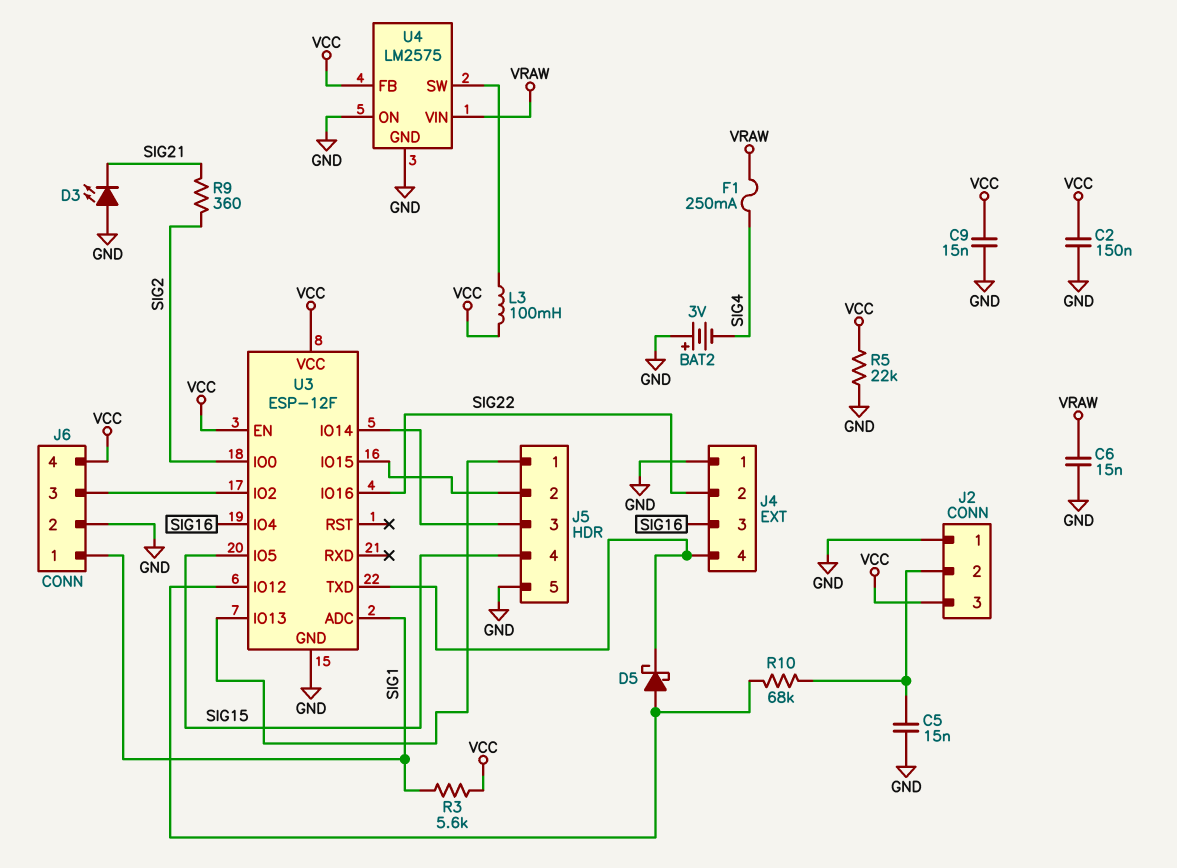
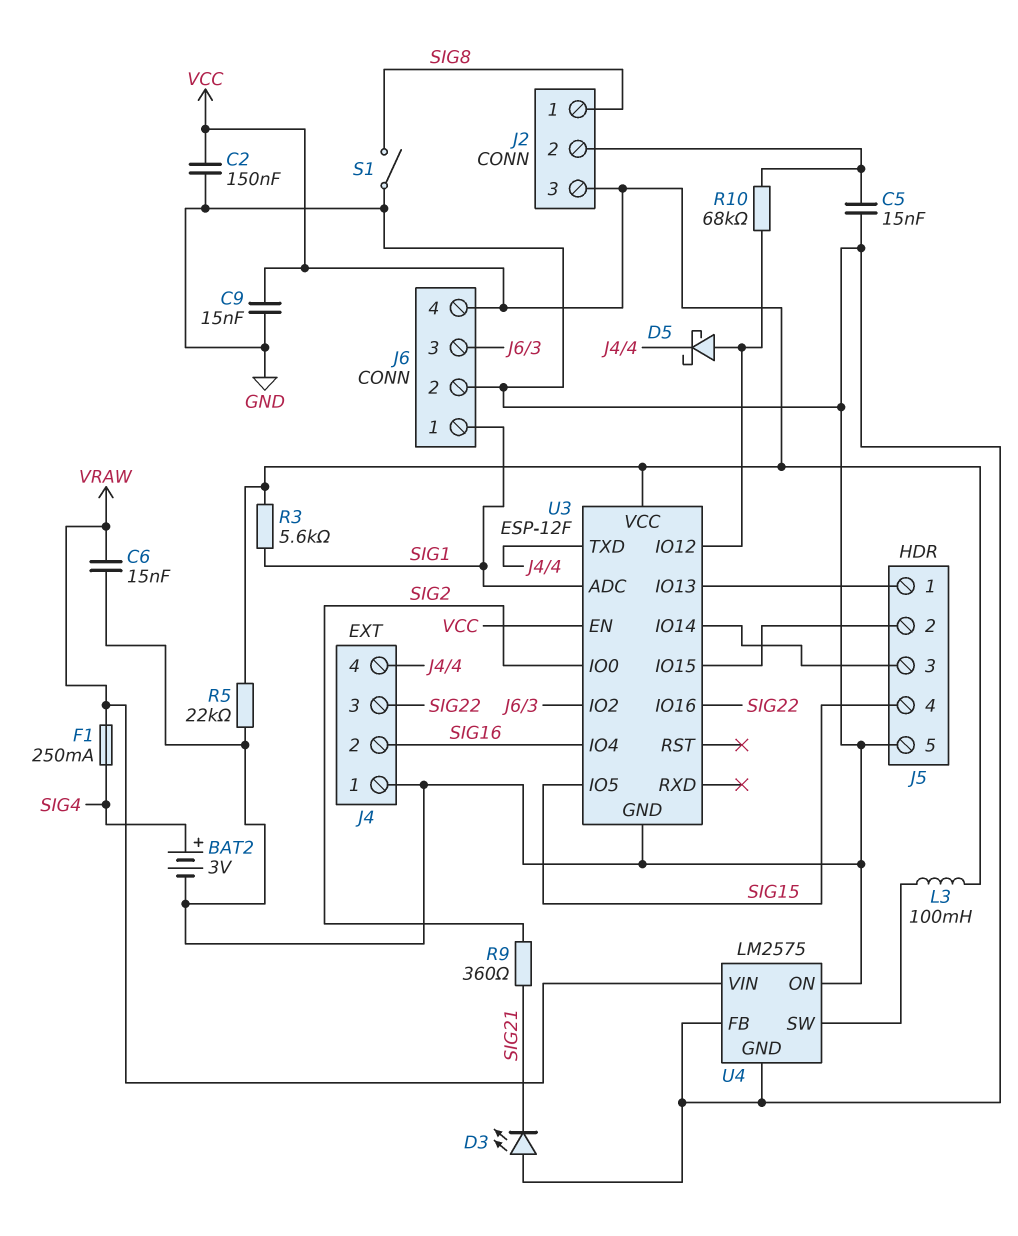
BAT2: 3V (plus GND, minus SIG4) -> 3V (plus SIG4, minus GND)
J2 pin 1: GND -> SIG8
J4 pin 2: SIG22 -> SIG16
J4 pin 3: SIG16 -> SIG22
S1: none -> switch (GND, SIG8)
U4 pin FB: VCC -> GND

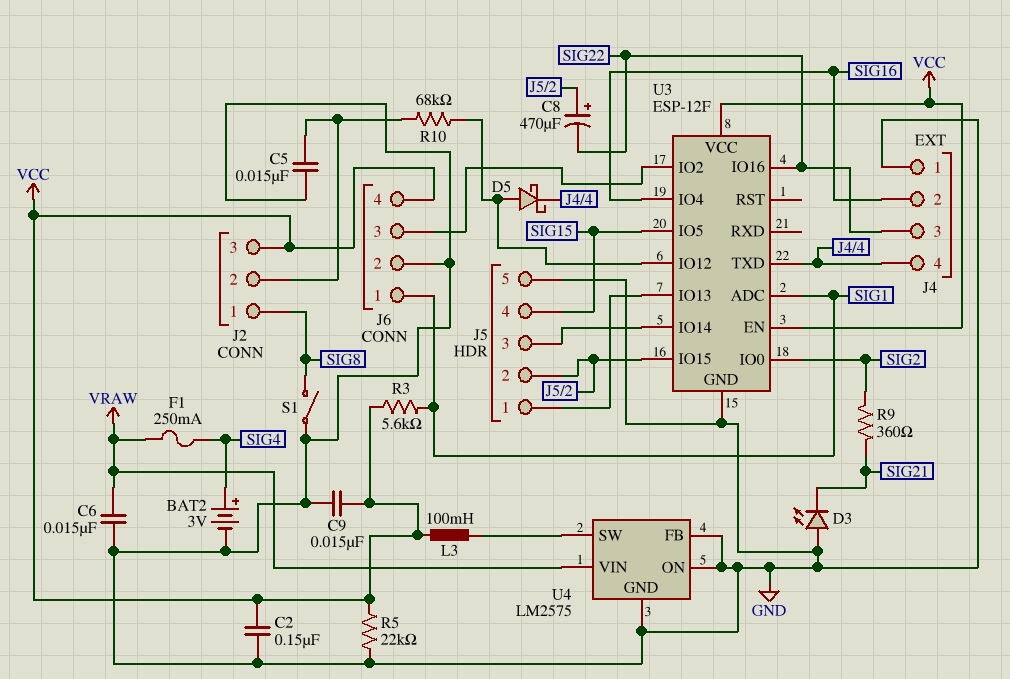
C8: none -> 470uF (plus J5/2, minus SIG22)

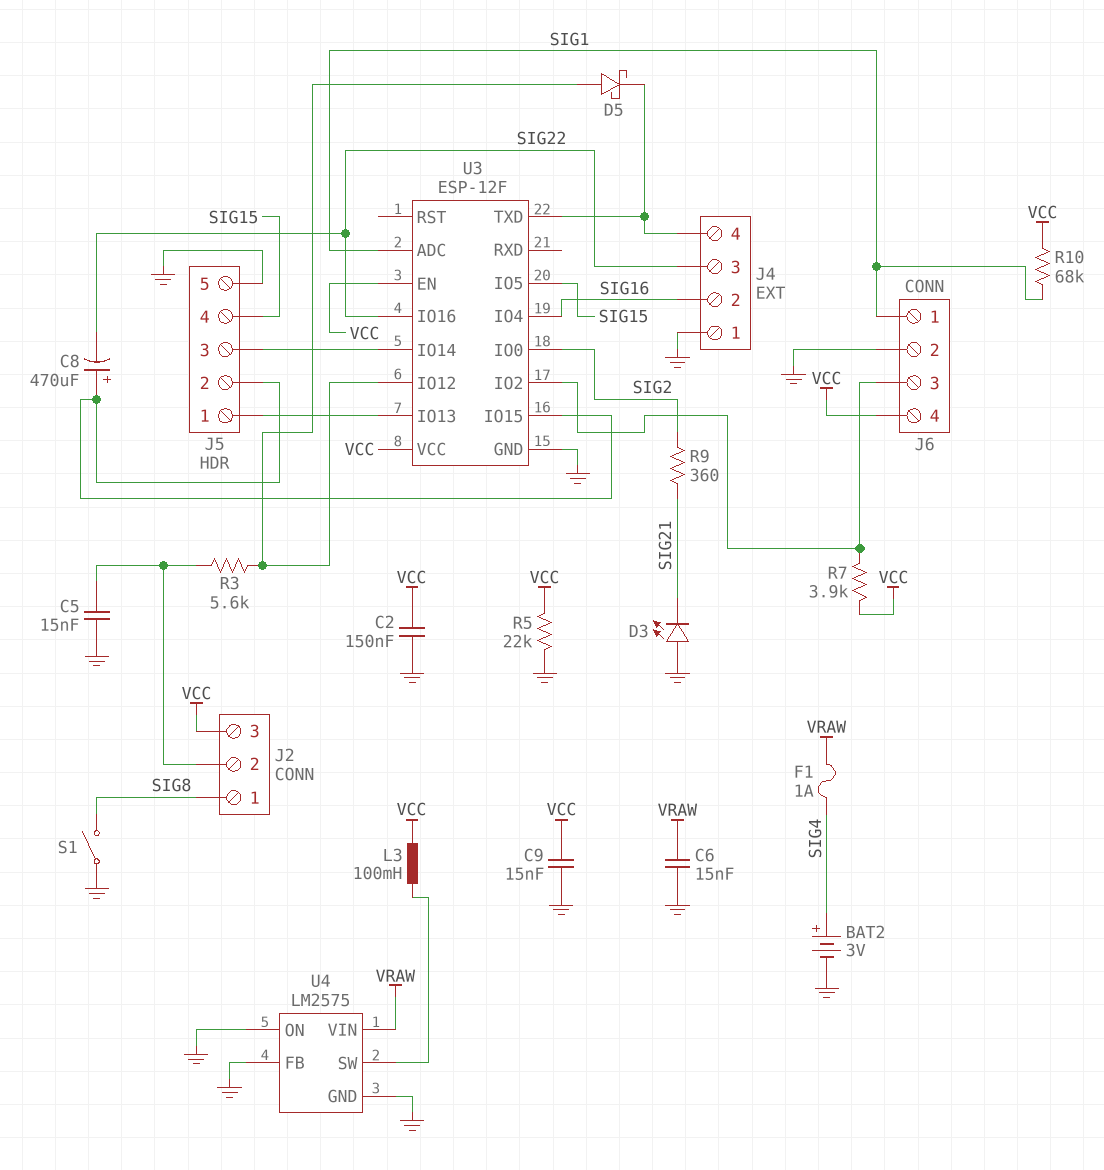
F1: 250mA (SIG4, VRAW) -> 1A (SIG4, VRAW)
R3: 5.6k (SIG1, VCC) -> 5.6k (J2/2, U3/IO12)
R7: none -> 3.9k (J6/3, VCC)
R10: 68k (J2/2, U3/IO12) -> 68k (SIG1, VCC)

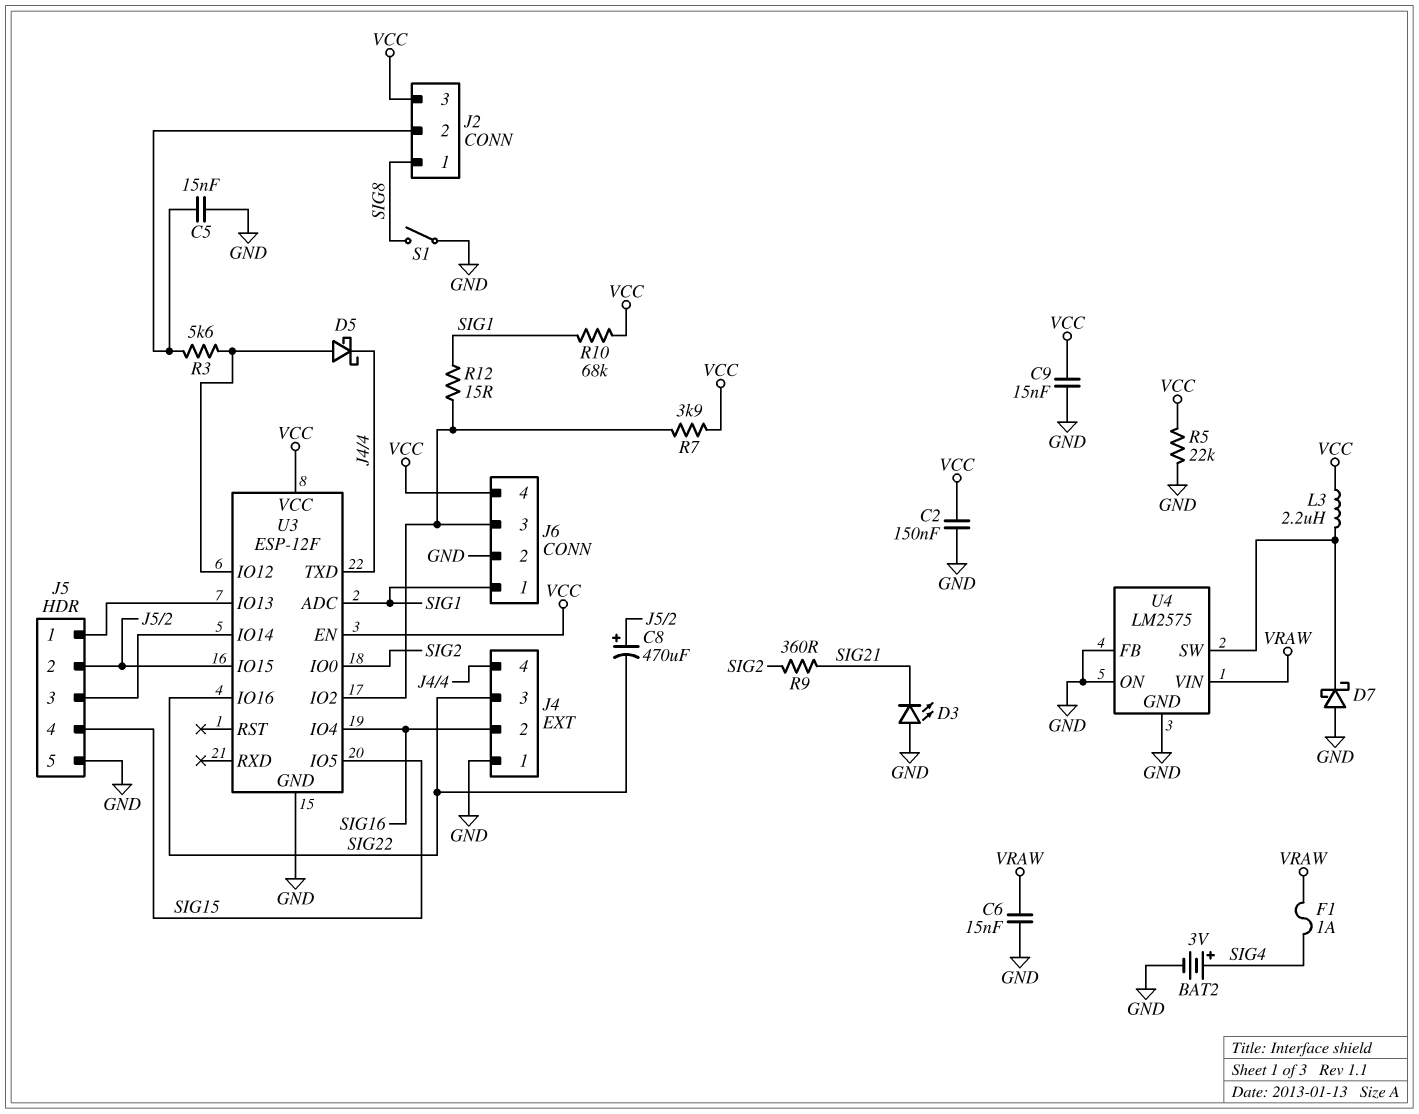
D7: none -> schottky (A GND, K U4/SW)
L3: 100mH (U4/SW, VCC) -> 2.2uH (U4/SW, VCC)
R12: none -> 15 (J6/3, SIG1)

